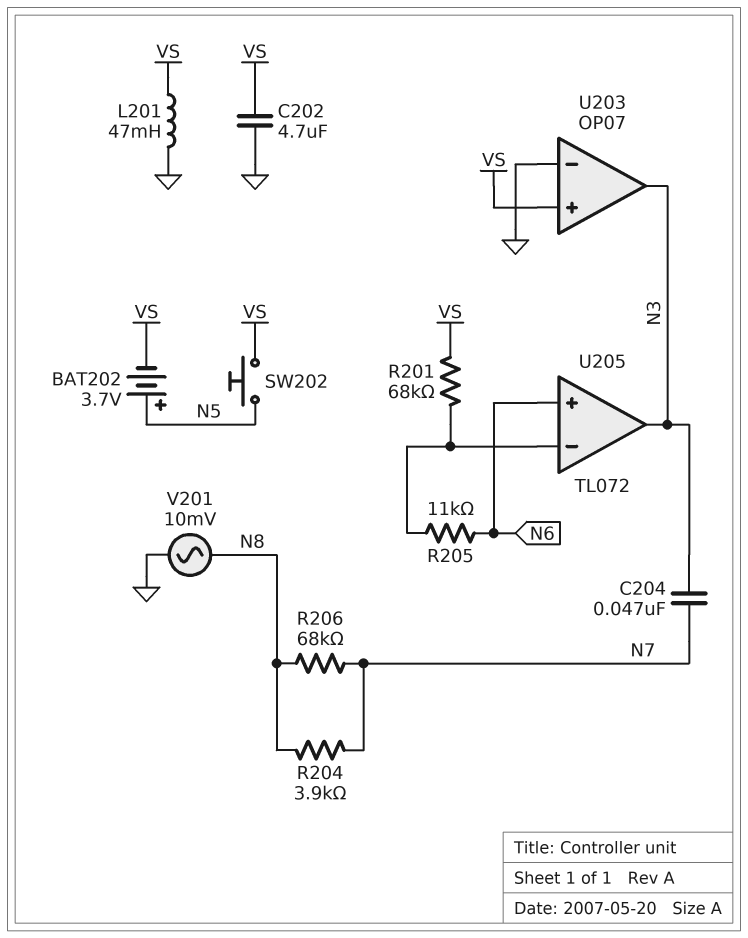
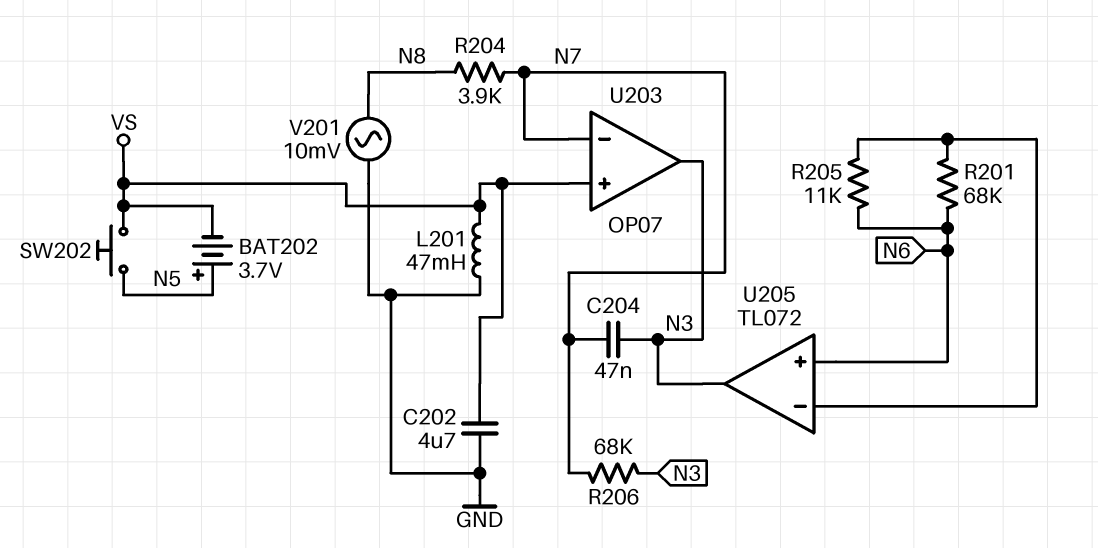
R201: 68k (U205/in-, VS) -> 68k (N6, U205/in-)
R206: 68k (N7, N8) -> 68k (N3, N7)
U203 pin in-: GND -> N7

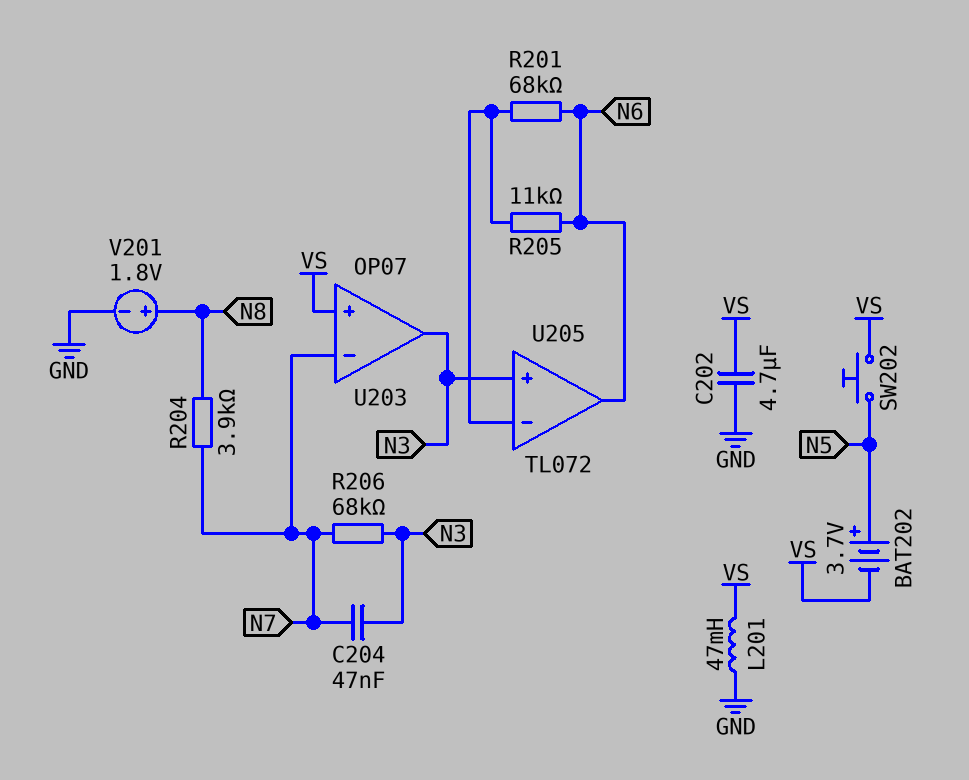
U205 pin in+: N6 -> N3
U205 pin out: N3 -> N6
V201: AC 10mV (GND, N8) -> 1.8V (plus N8, minus GND)

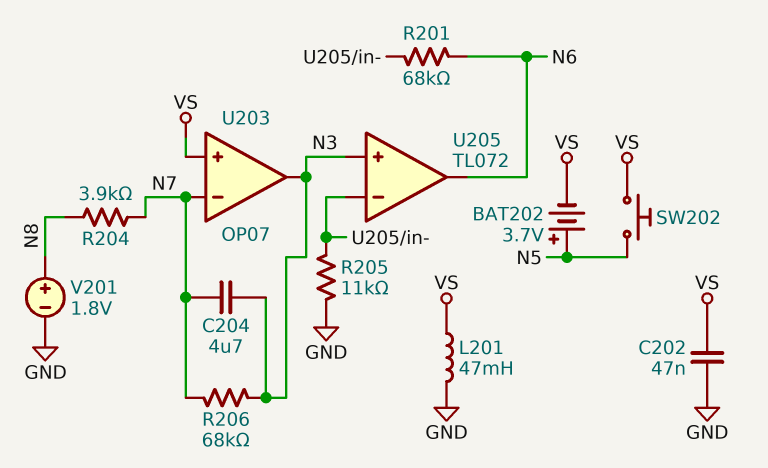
C202: 4.7uF (GND, VS) -> 47nF (GND, VS)
C204: 47nF (N3, N7) -> 4.7uF (N3, N7)
R205: 11k (N6, U205/in-) -> 11k (GND, U205/in-)

